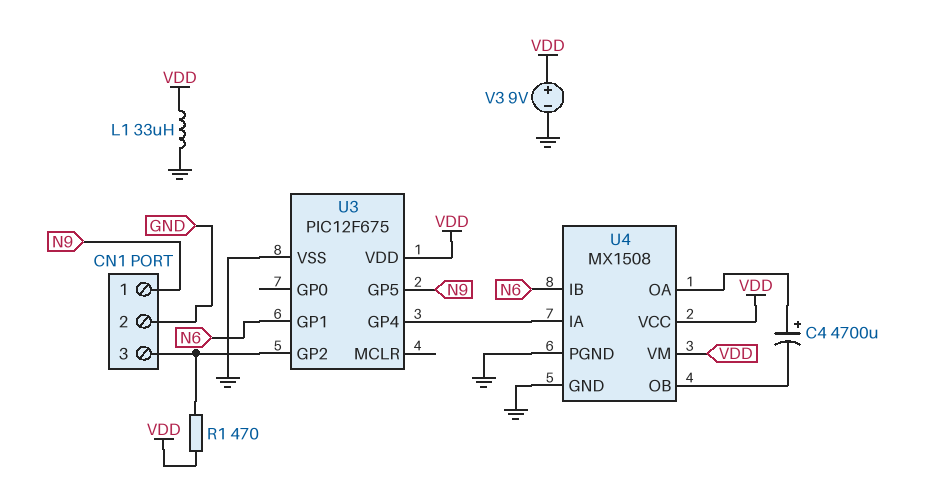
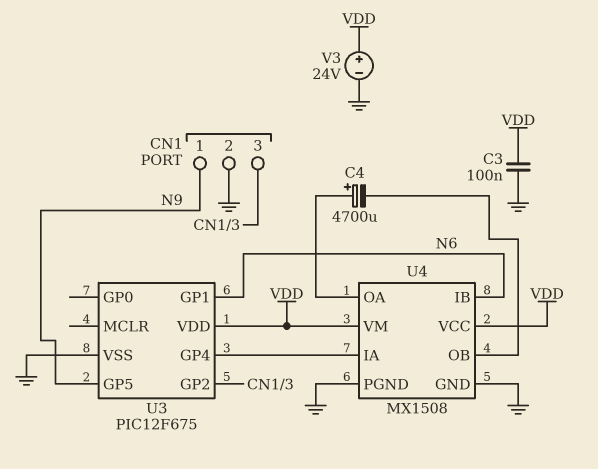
C3: none -> 100nF (GND, VDD)
L1: 33uH (GND, VDD) -> none
R1: 470 (CN1/3, VDD) -> none
V3: 9V (plus VDD, minus GND) -> 24V (plus VDD, minus GND)

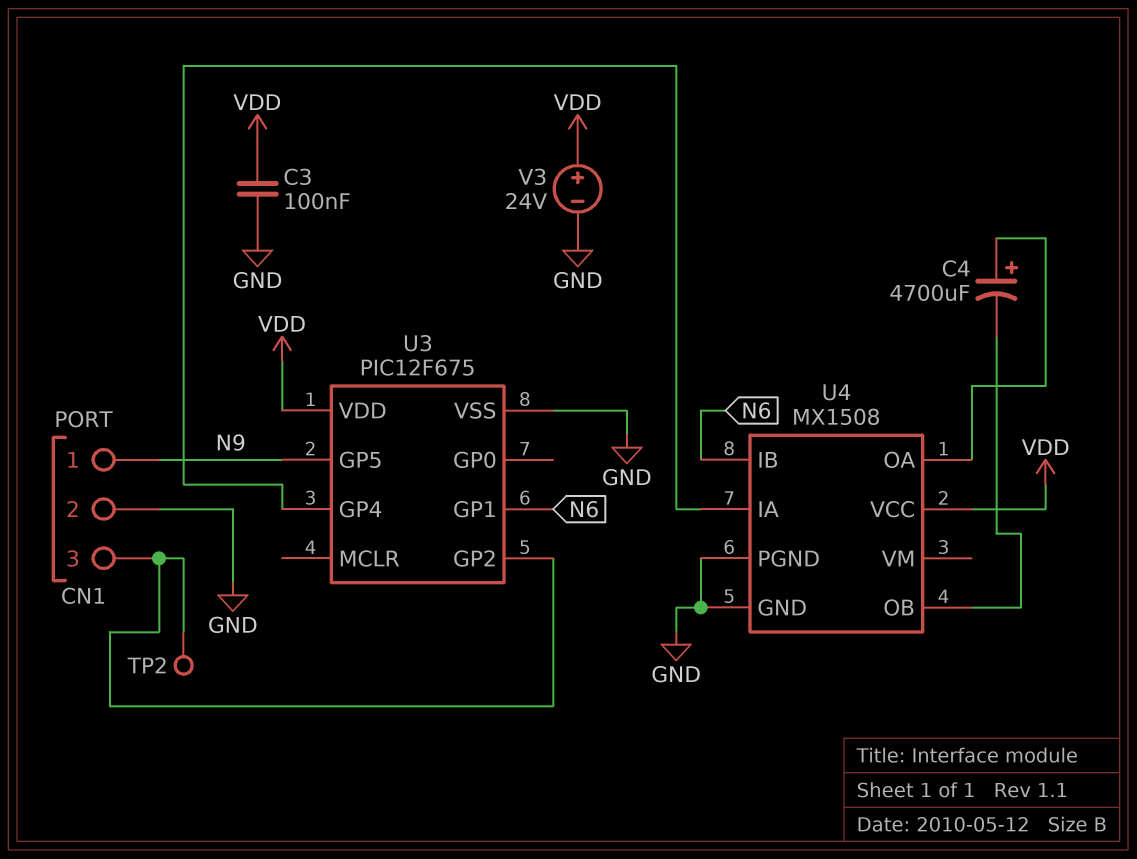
TP2: none -> test point (CN1/3)
U4 pin VM: VDD -> none

